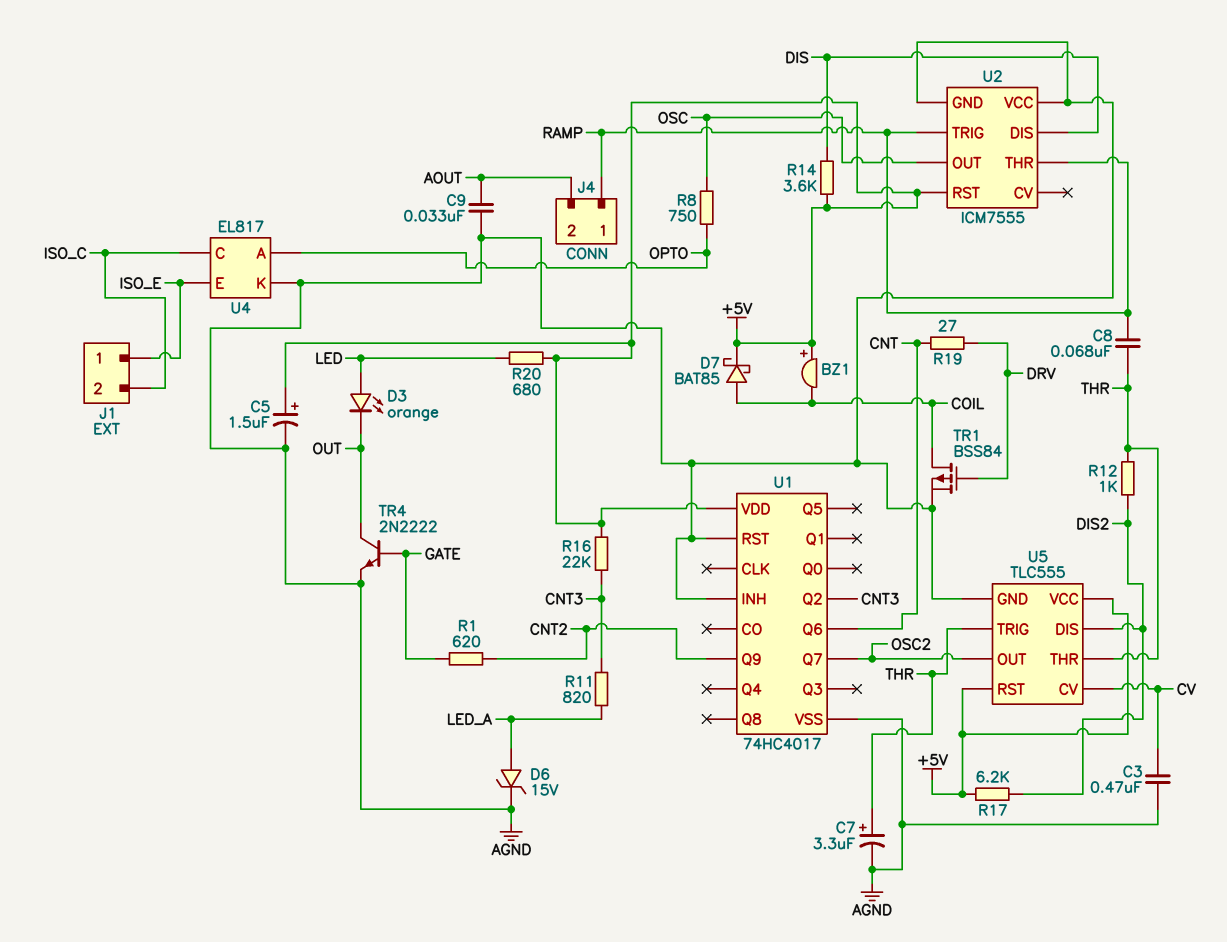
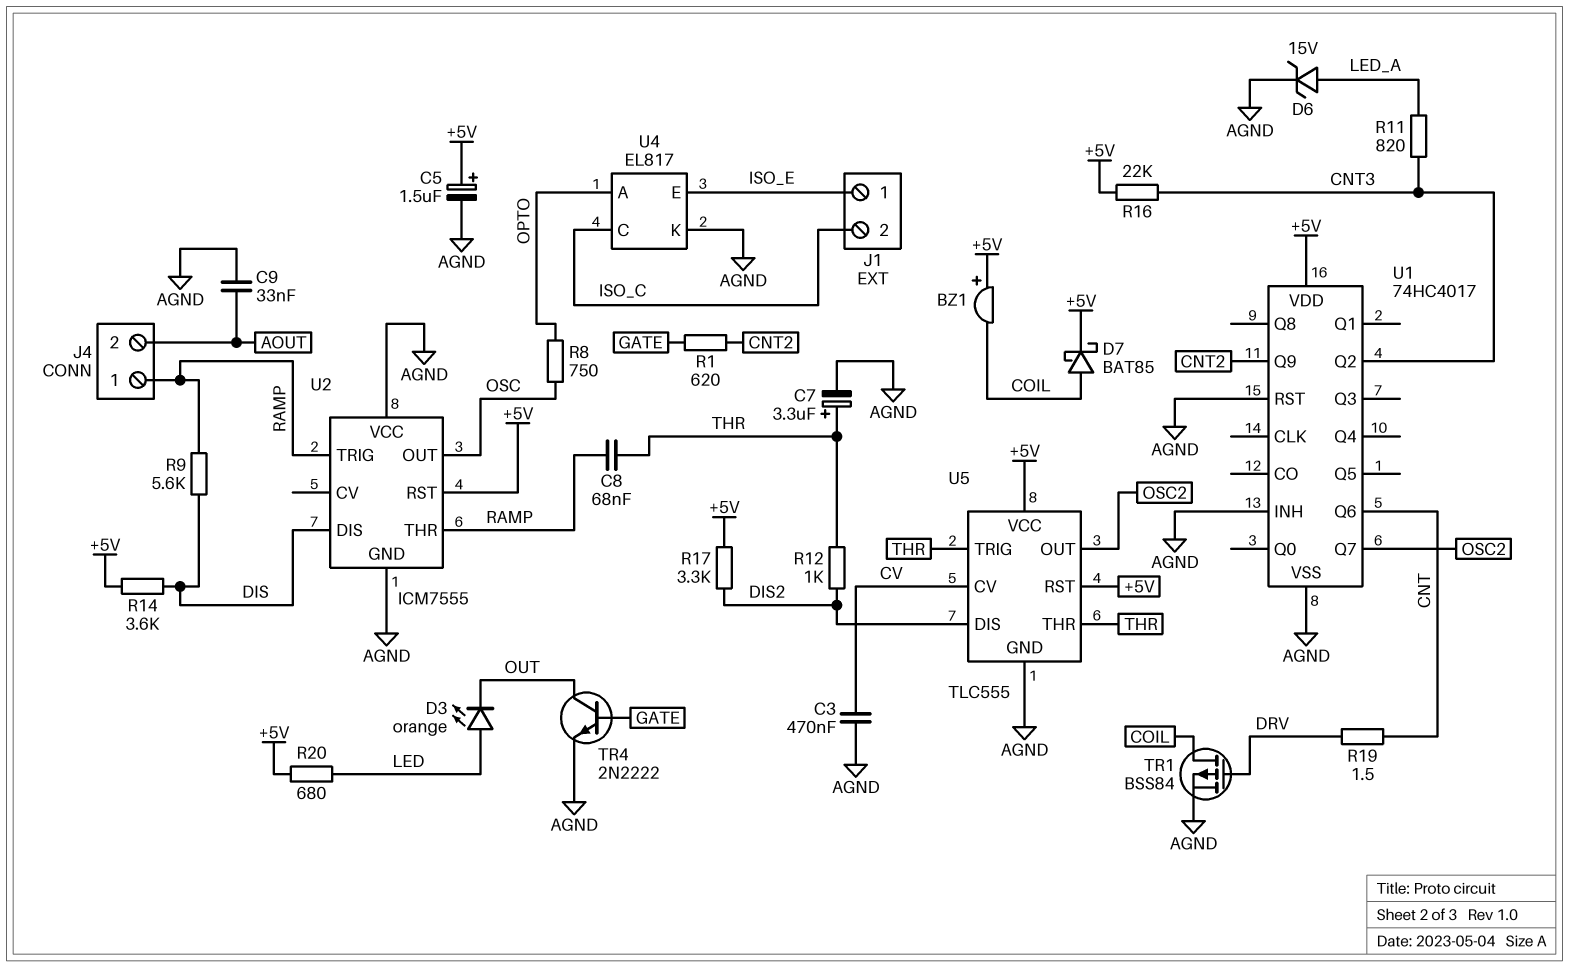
R9: none -> 5.6k (DIS, RAMP)
R17: 6.2k (+5V, DIS2) -> 3.3k (+5V, DIS2)
R19: 27 (CNT, DRV) -> 1.5 (CNT, DRV)

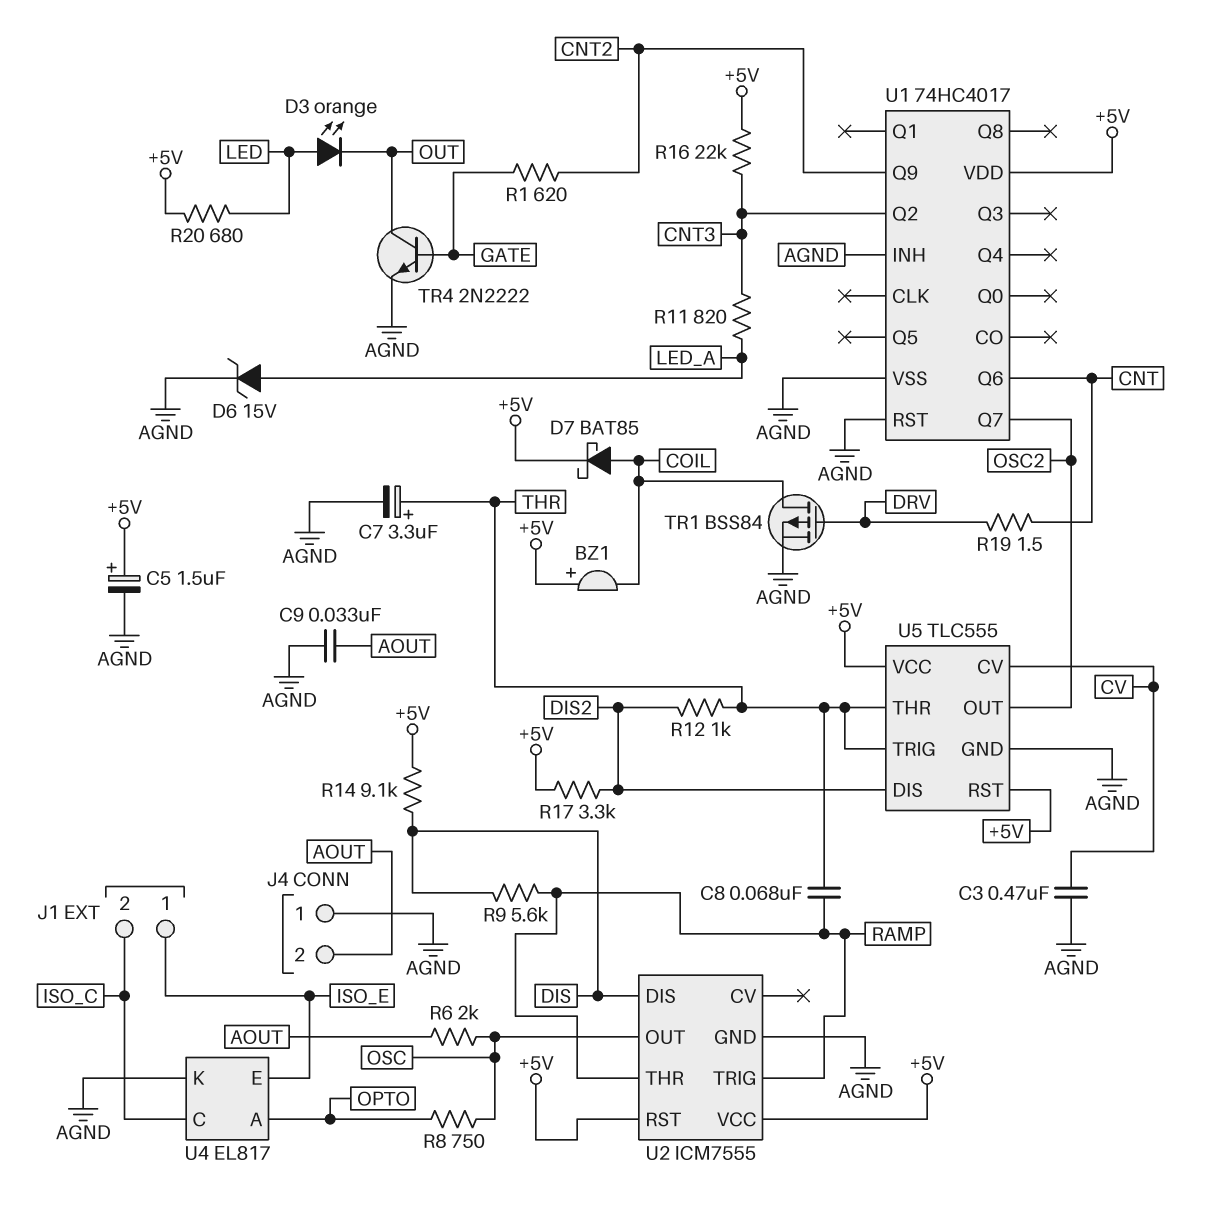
J4 pin 1: RAMP -> AGND
R6: none -> 2k (AOUT, OSC)
R14: 3.6k (+5V, DIS) -> 9.1k (+5V, DIS)
U2 pin VCC: AGND -> +5V

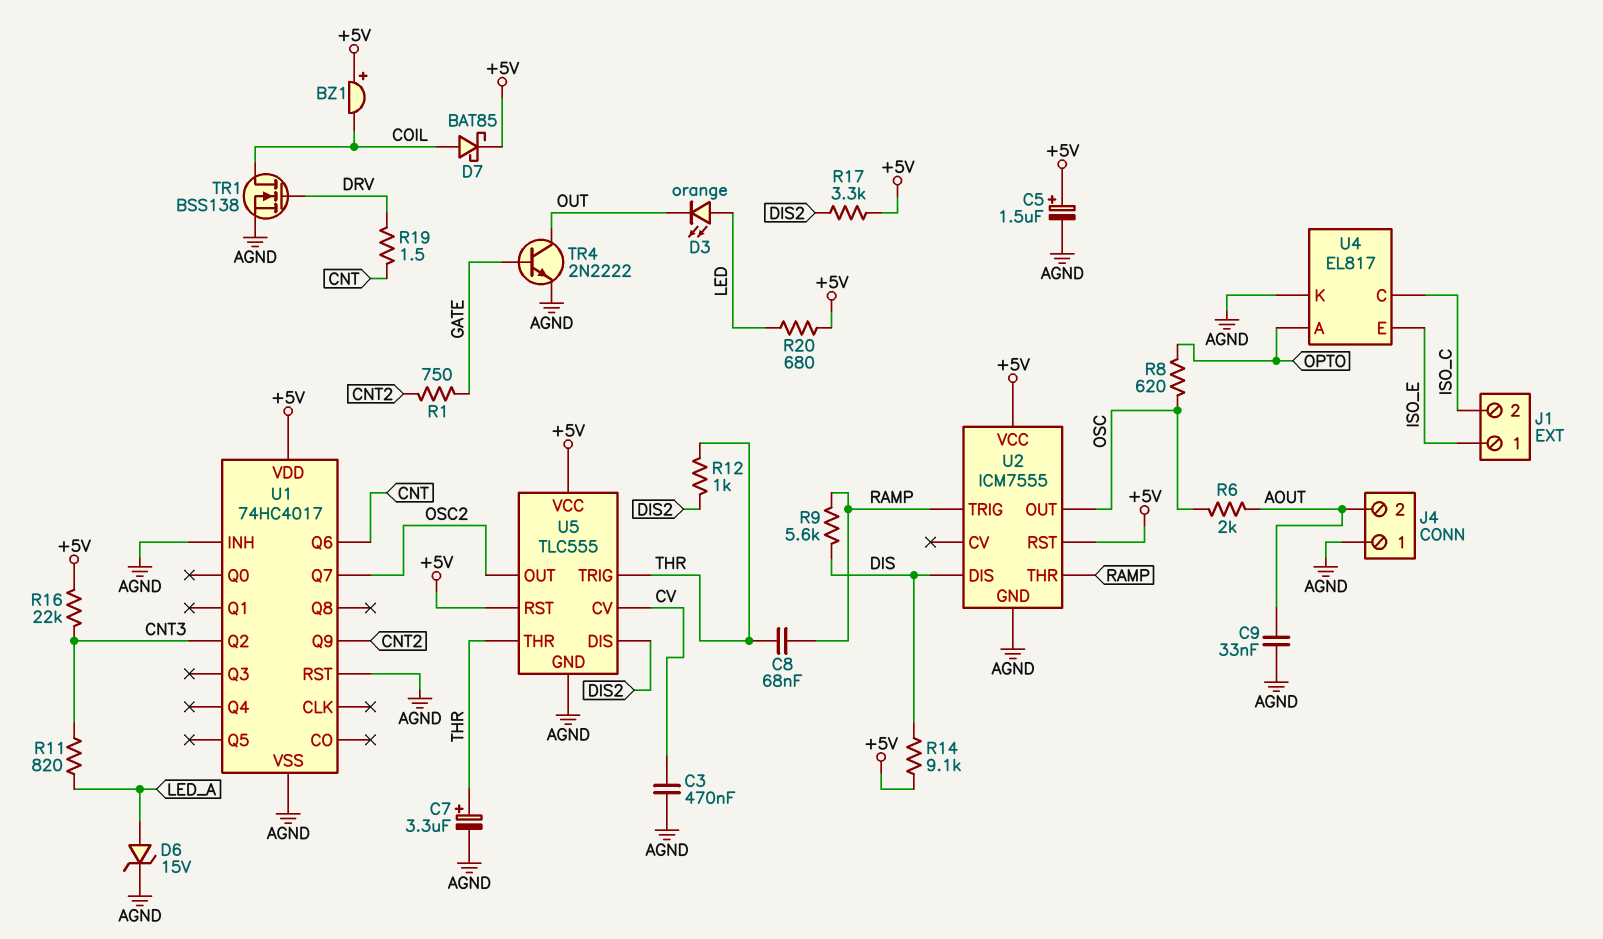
R1: 620 (CNT2, GATE) -> 750 (CNT2, GATE)
R8: 750 (OPTO, OSC) -> 620 (OPTO, OSC)
TR1: PMOS BSS84 (G DRV, D COIL, S AGND) -> NMOS BSS138 (G DRV, D COIL, S AGND)

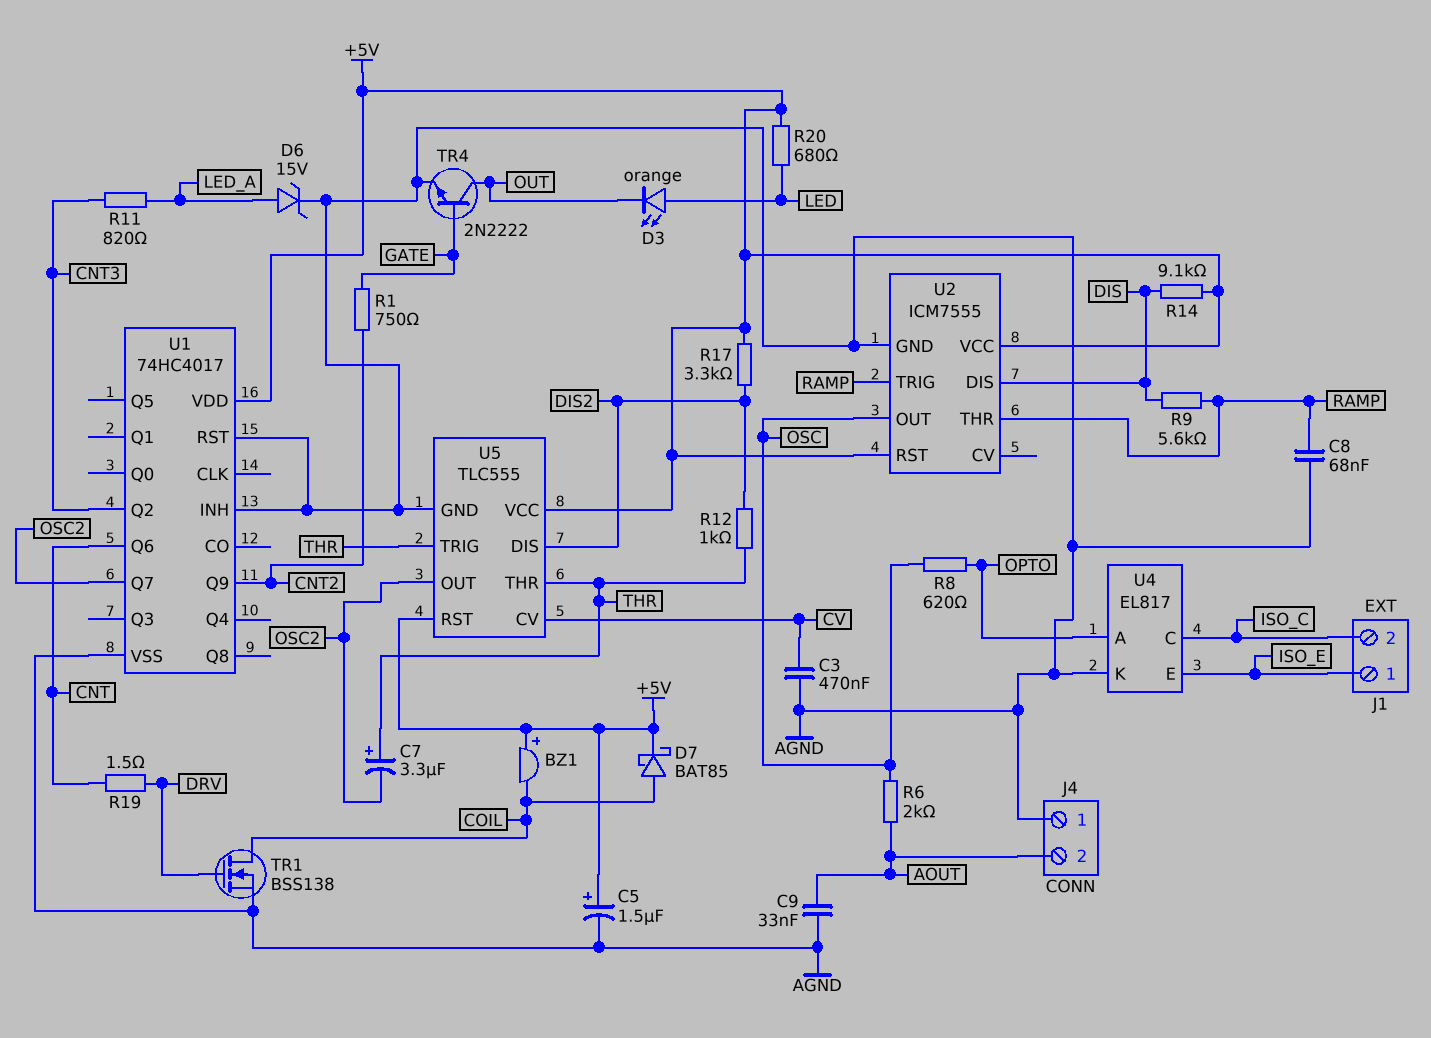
C7: 3.3uF (plus THR, minus AGND) -> 3.3uF (plus THR, minus OSC2)
C8: 68nF (RAMP, THR) -> 68nF (AGND, RAMP)
R16: 22k (+5V, CNT3) -> none

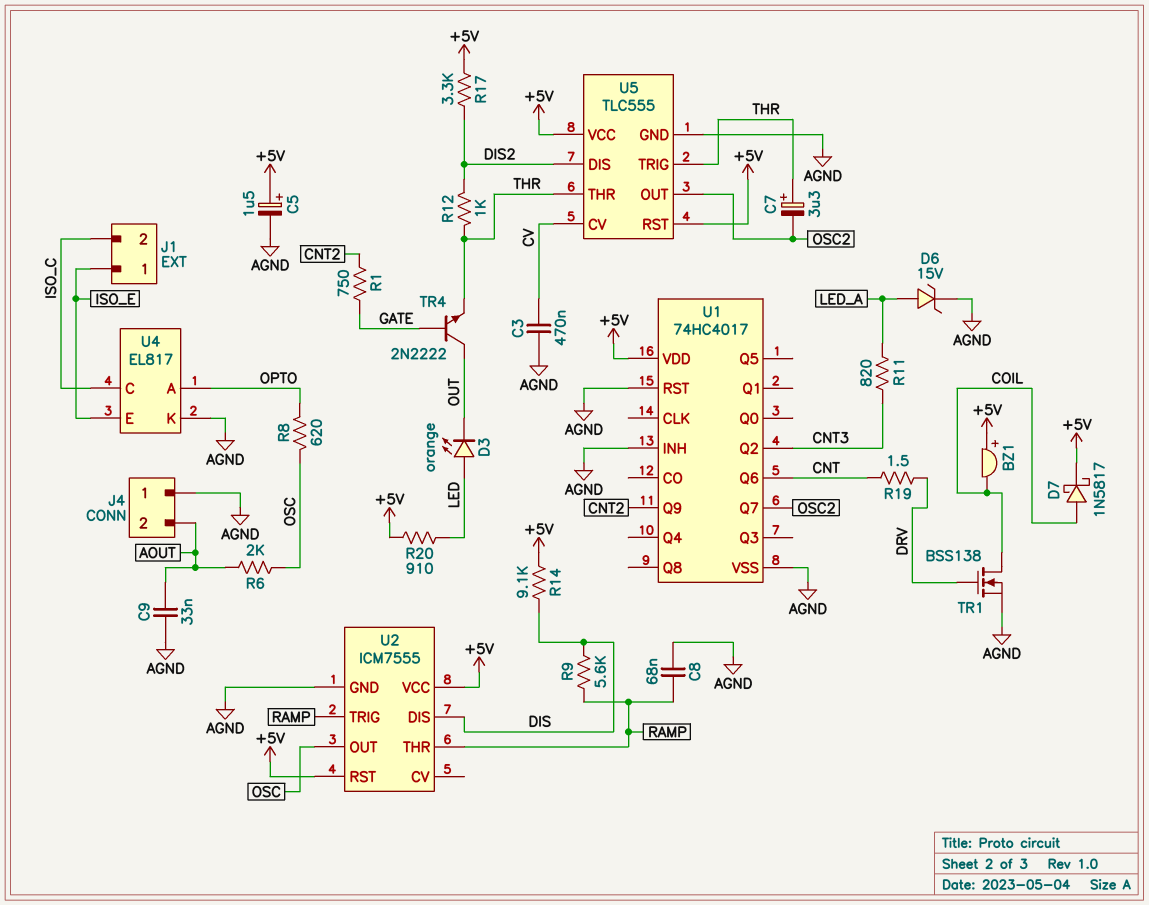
D7: schottky BAT85 (A COIL, K +5V) -> schottky 1N5817 (A COIL, K +5V)
R20: 680 (+5V, LED) -> 910 (+5V, LED)
TR4: NPN 2N2222 (B GATE, C OUT, E AGND) -> NPN 2N2222 (B GATE, C OUT, E THR)

